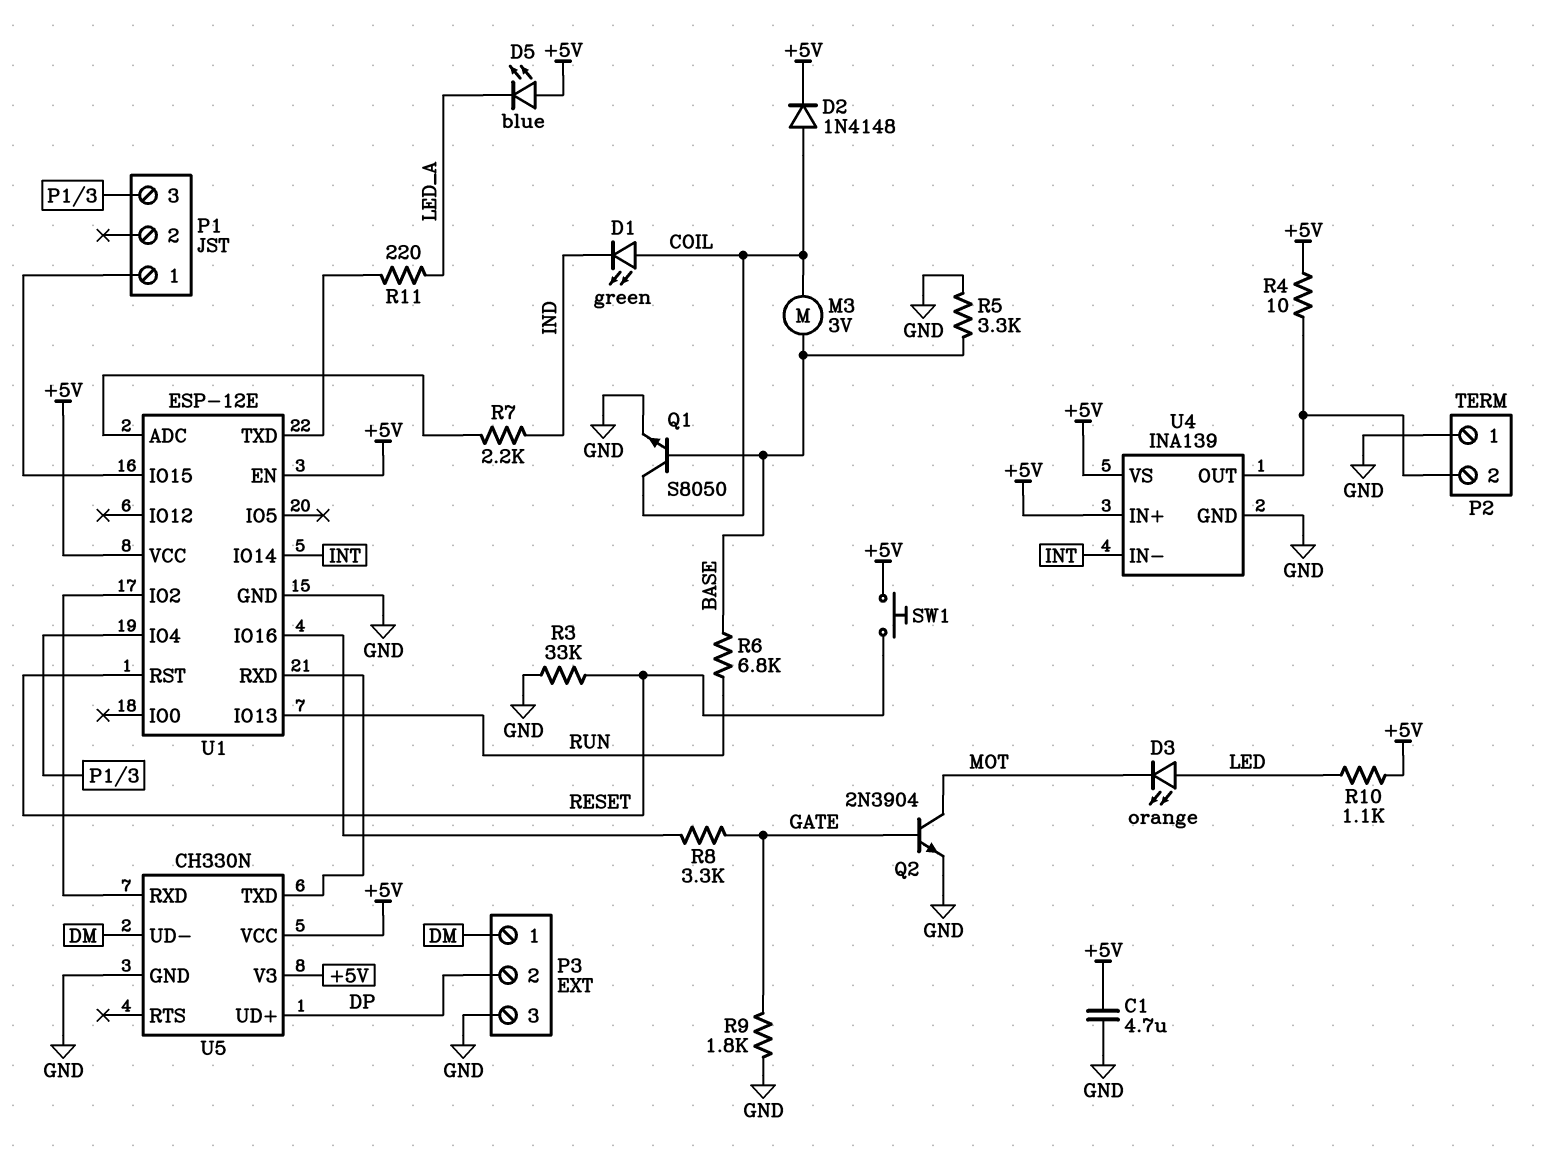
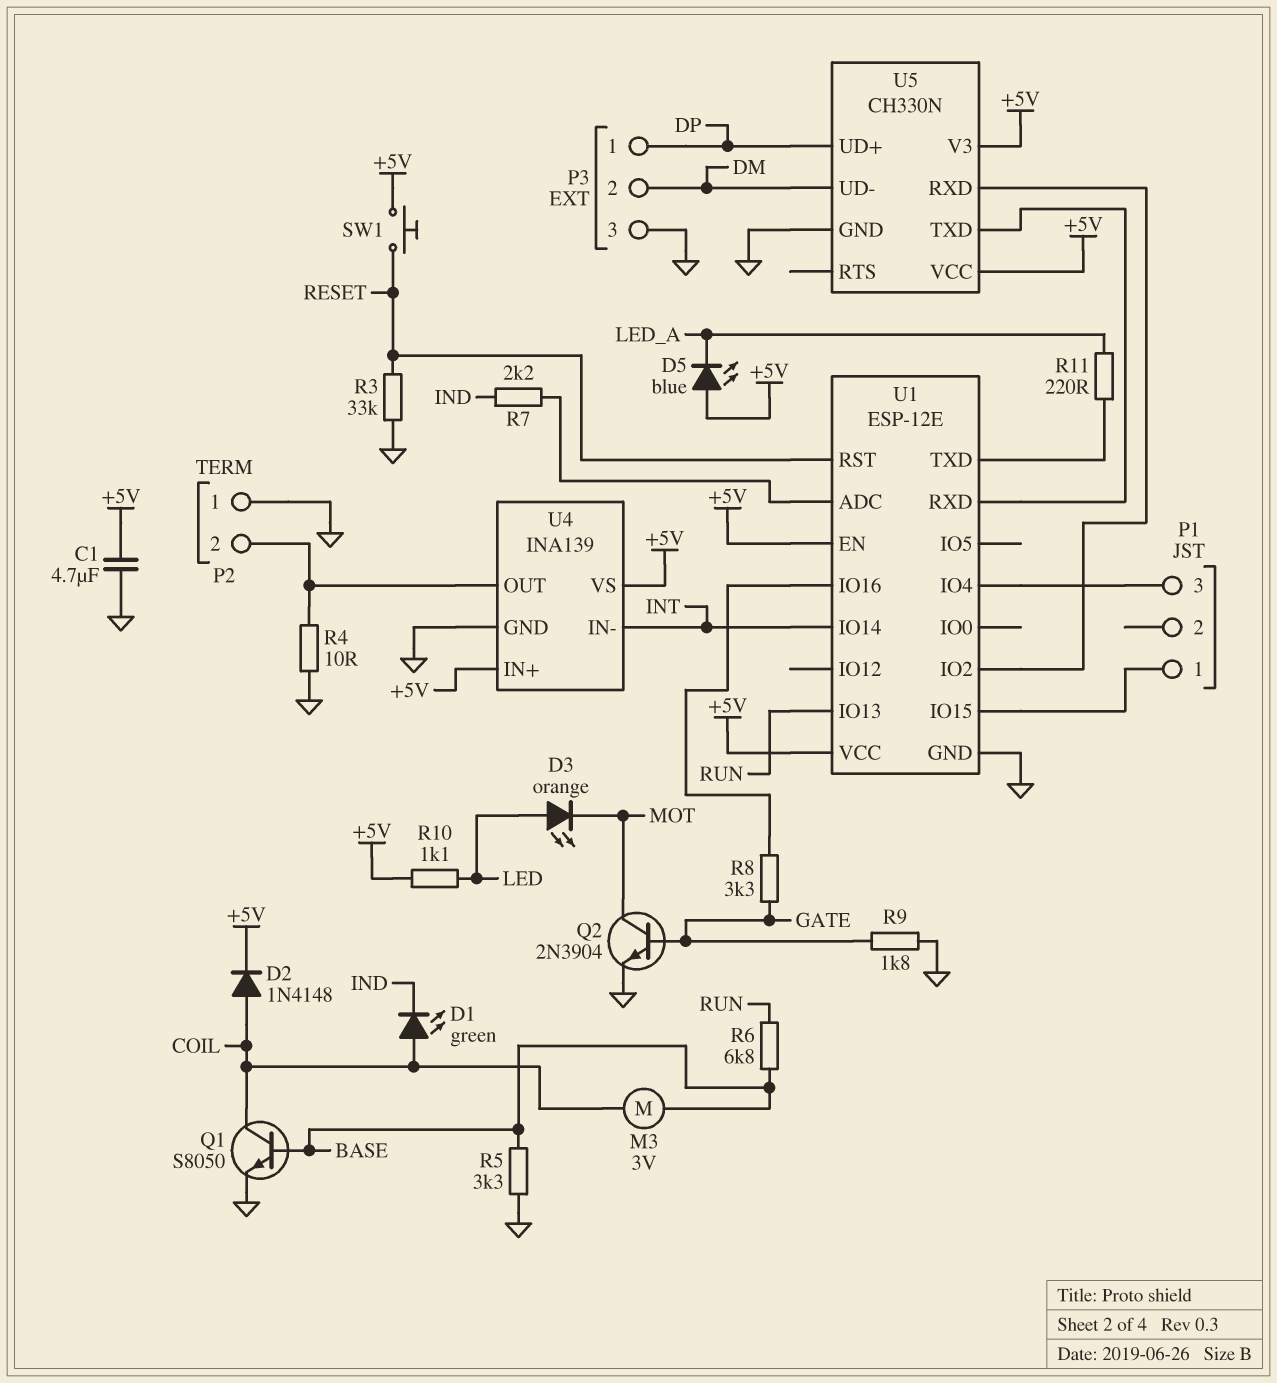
P3 pin 1: DM -> DP
P3 pin 2: DP -> DM
R4: 10 (+5V, P2/2) -> 10 (GND, P2/2)

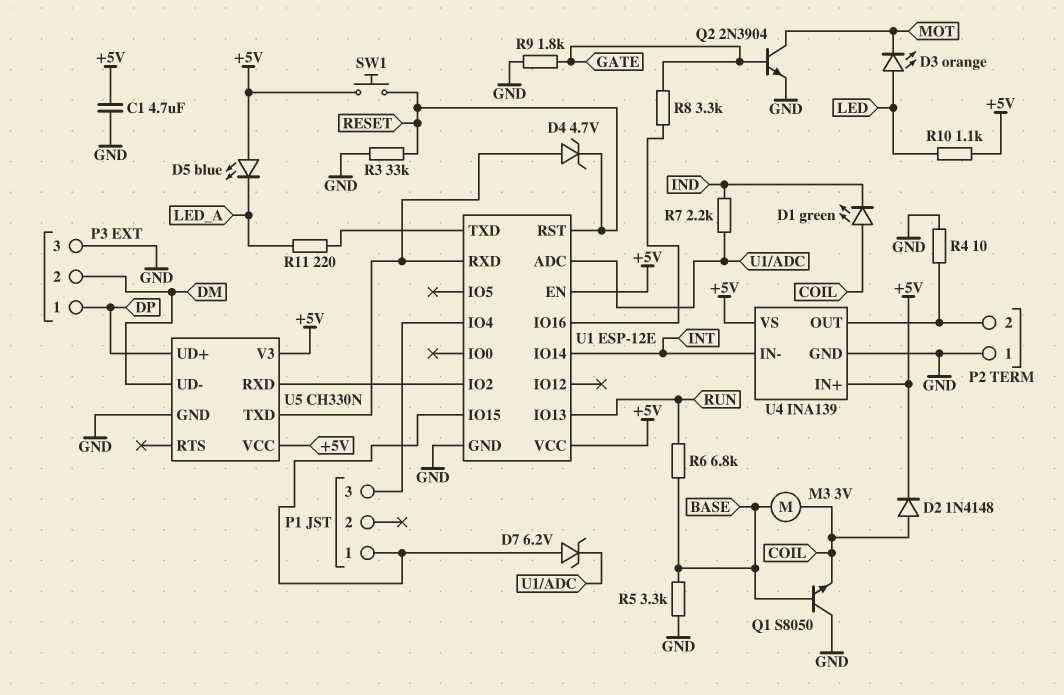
D4: none -> zener 4.7V (A U1/RXD, K RESET)
D7: none -> zener 6.2V (A P1/1, K U1/ADC)
Q1: NPN S8050 (B BASE, C COIL, E GND) -> NPN S8050 (B BASE, C GND, E COIL)

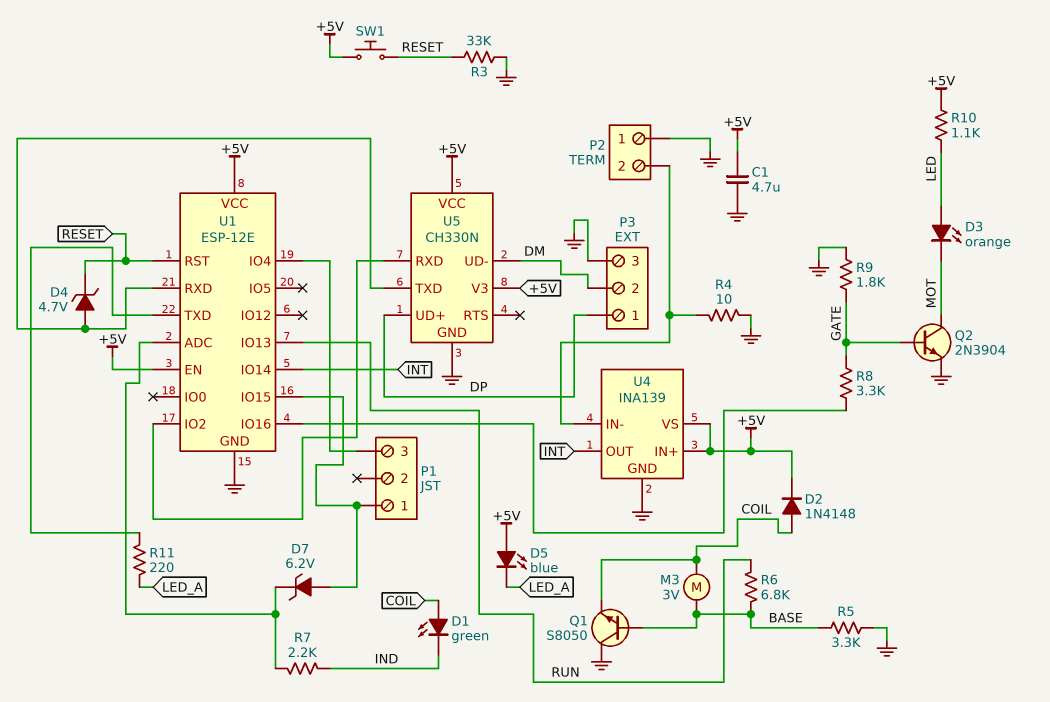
U4 pin IN-: INT -> P2/2
U4 pin OUT: P2/2 -> INT

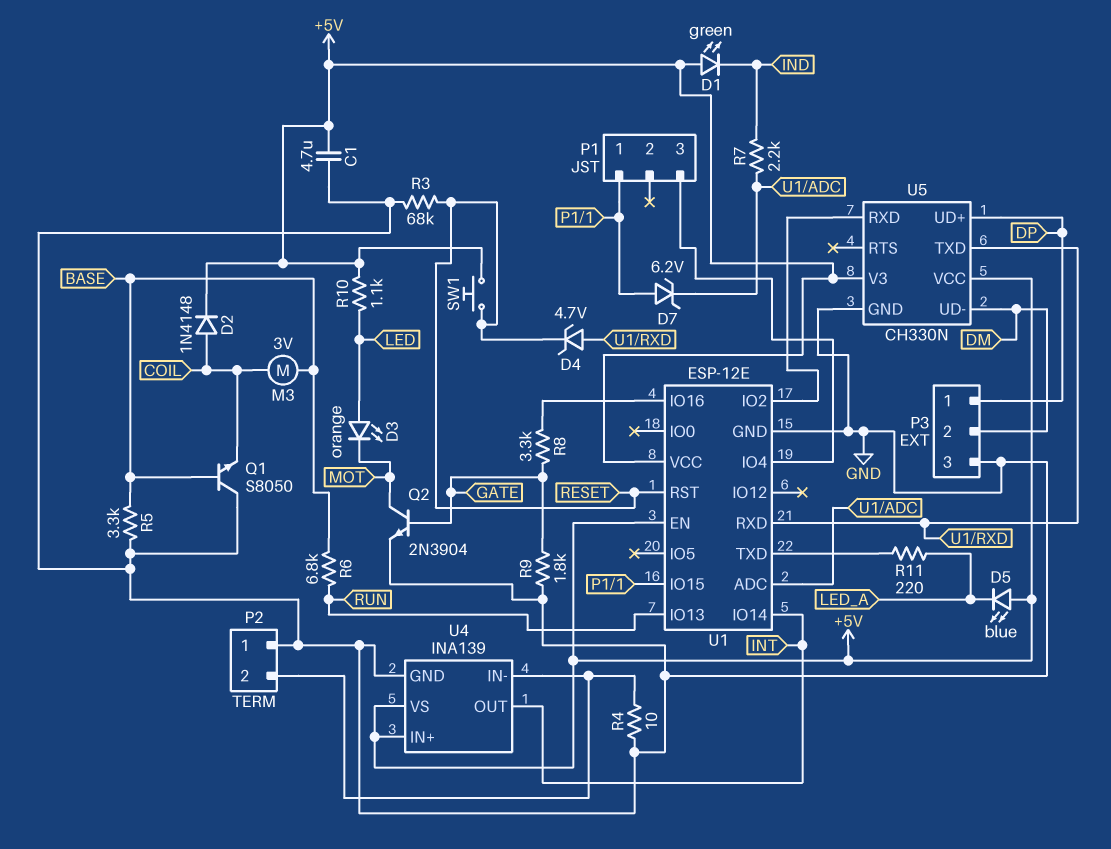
D1: LED green (A COIL, K IND) -> LED green (A +5V, K IND)
R3: 33k (GND, RESET) -> 68k (GND, RESET)

